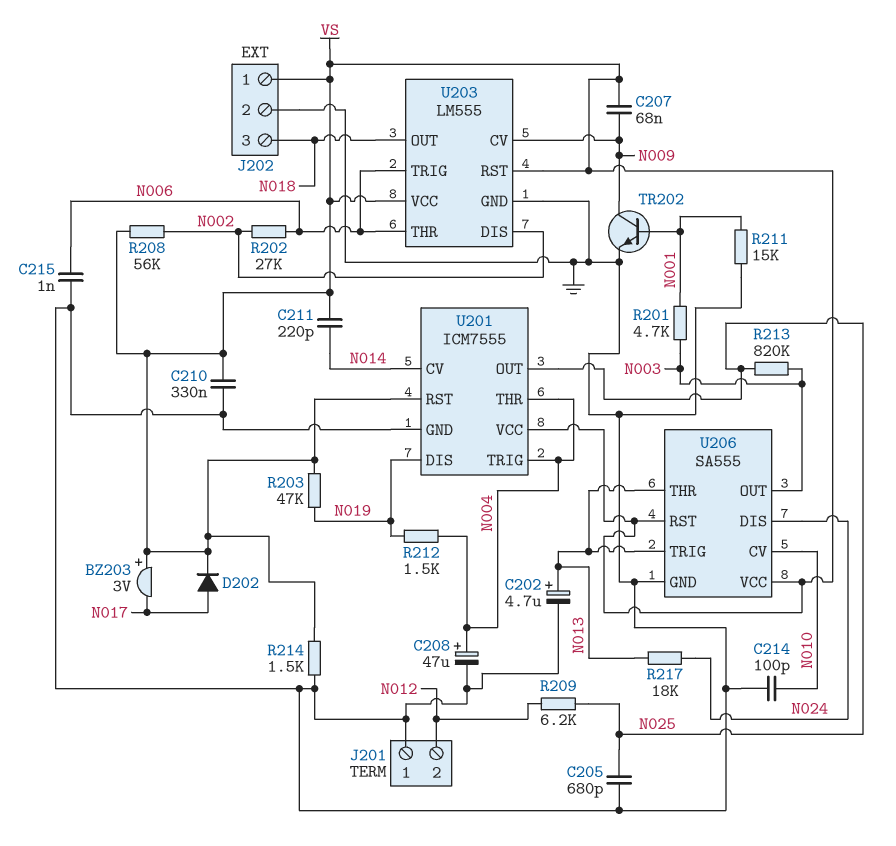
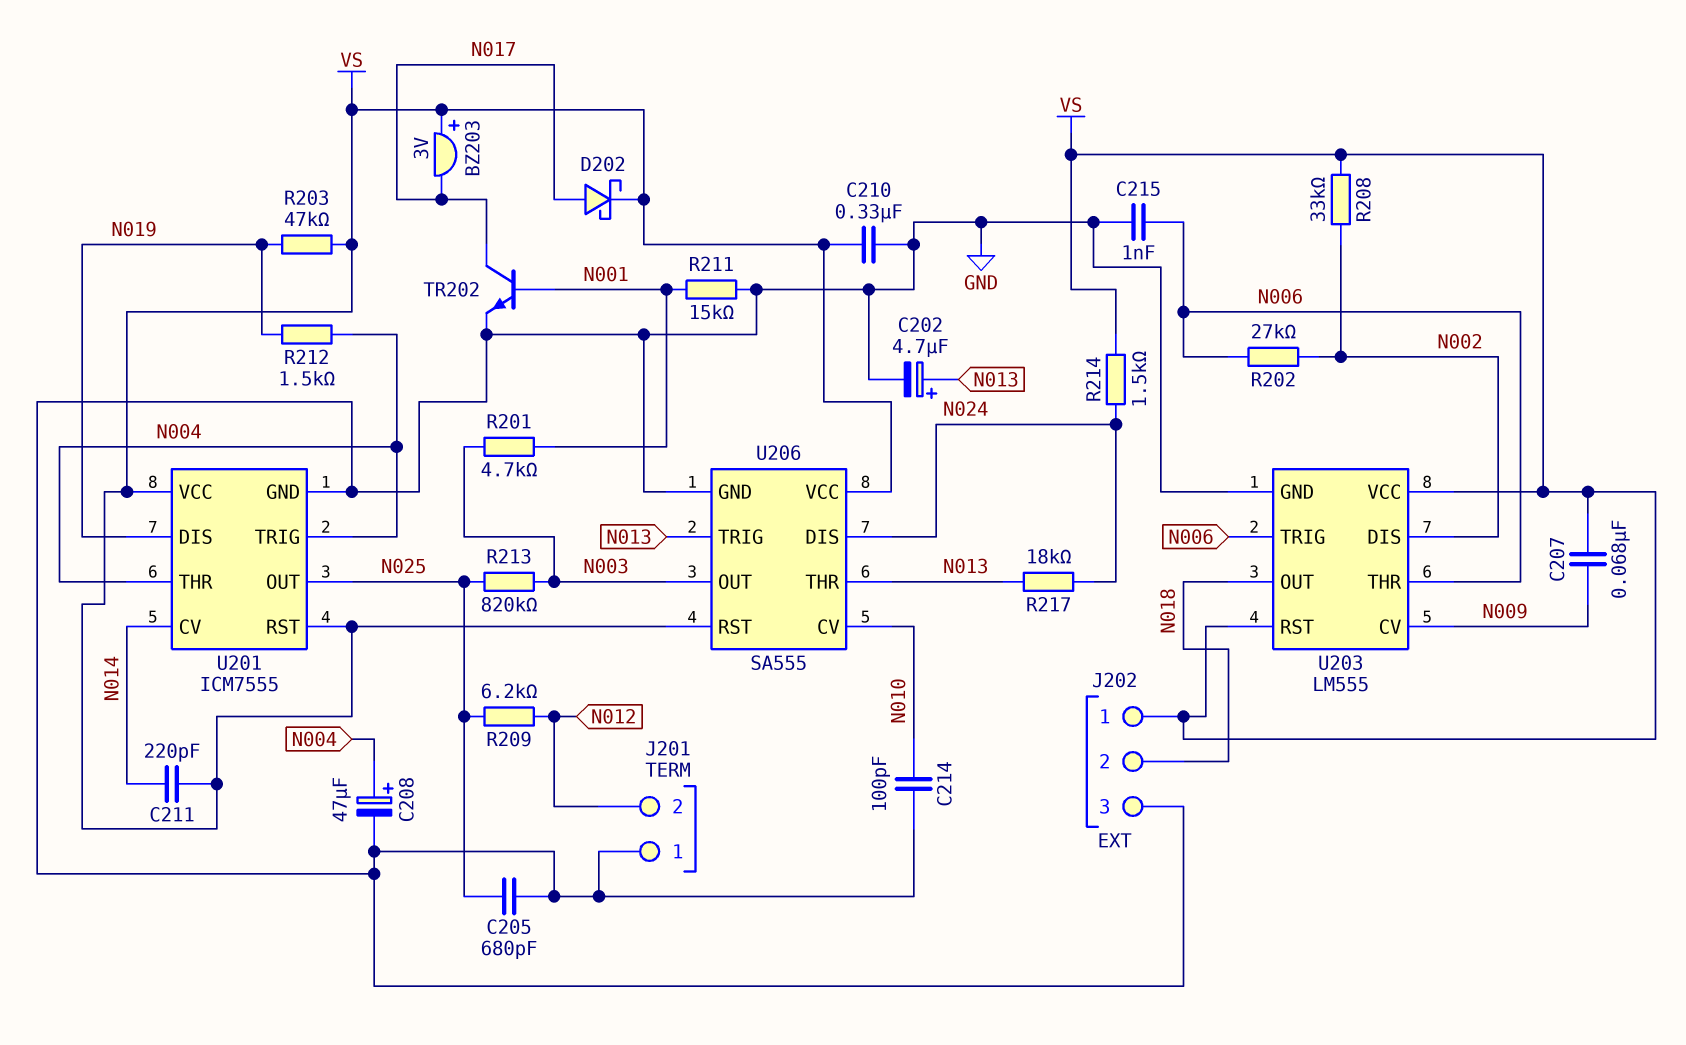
D202: diode (A N017, K VS) -> schottky (A N017, K VS)
J202 pin 2: GND -> N018
J202 pin 3: N018 -> GND
R208: 56k (N002, VS) -> 33k (N002, VS)
R214: 1.5k (GND, VS) -> 1.5k (N024, VS)
TR202: NPN (B N001, C N009, E GND) -> NPN (B N001, C N017, E GND)

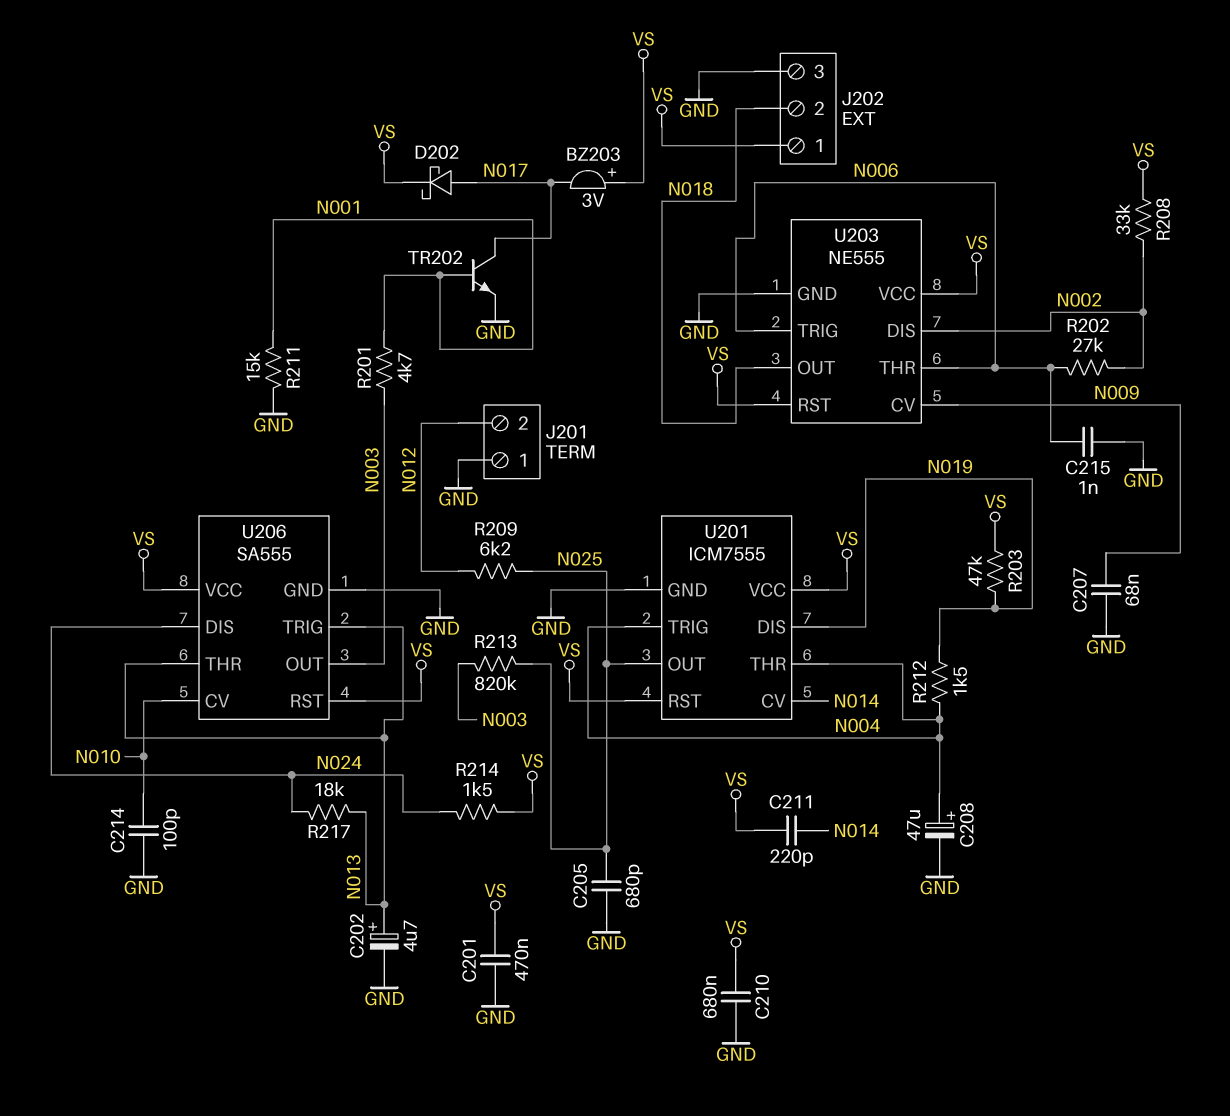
C201: none -> 470nF (GND, VS)
C207: 68nF (N009, VS) -> 68nF (GND, N009)
C210: 330nF (GND, VS) -> 680nF (GND, VS)
U203: LM555 -> NE555

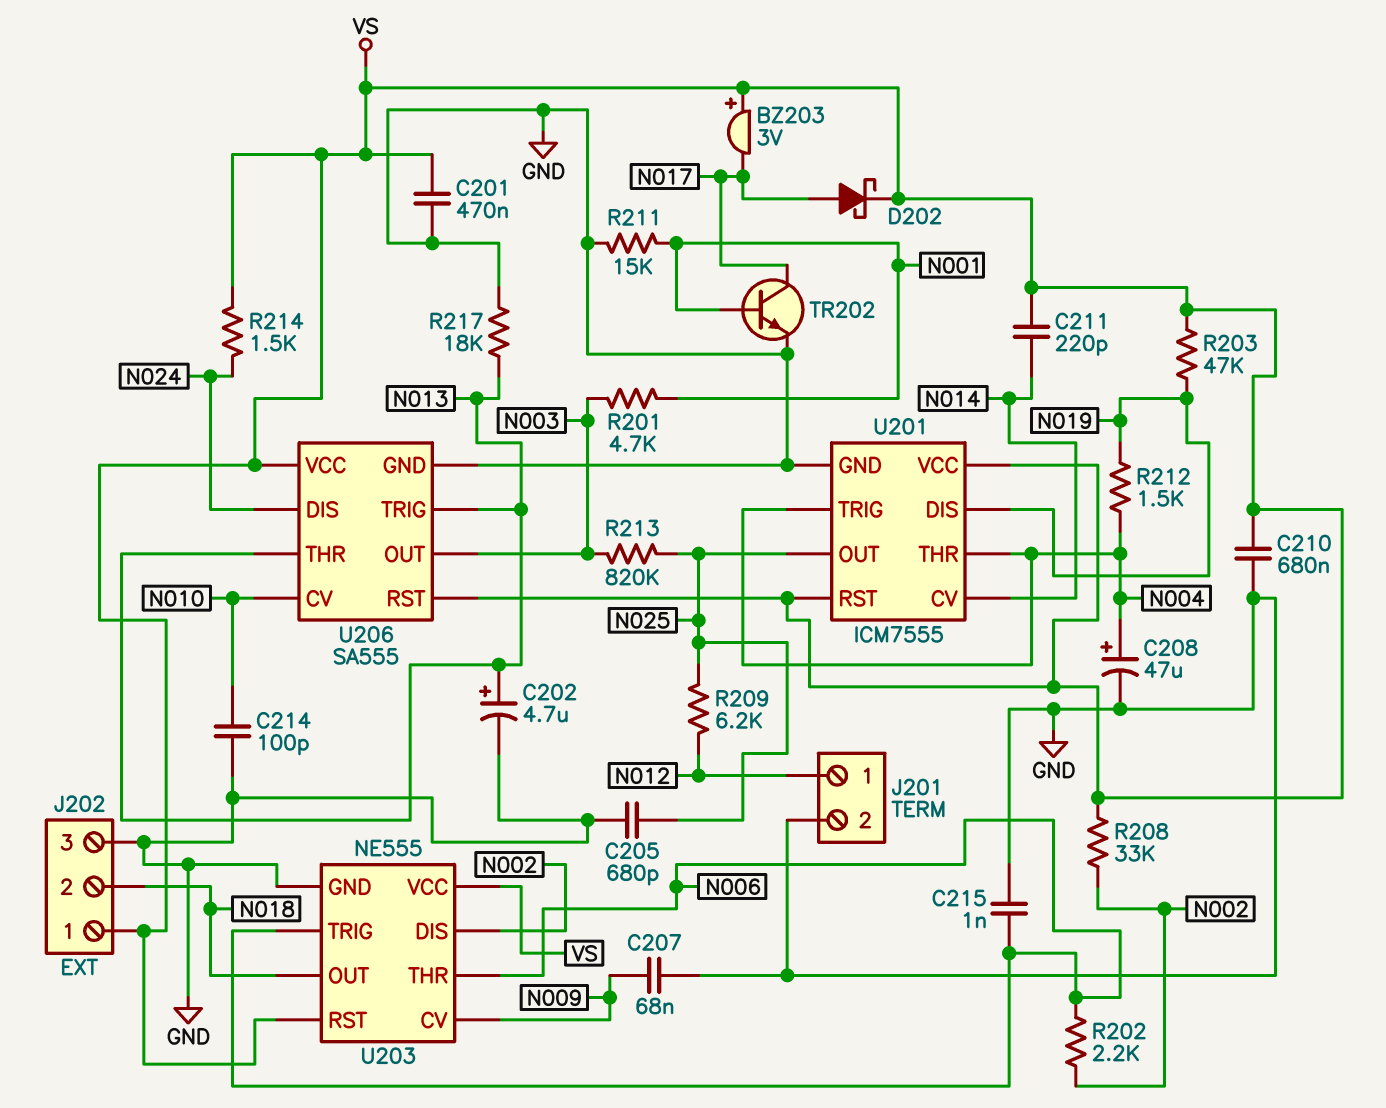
J201 pin 1: GND -> N012
J201 pin 2: N012 -> GND
R202: 27k (N002, N006) -> 2.2k (N002, N006)
R217: 18k (N013, N024) -> 18k (GND, N013)

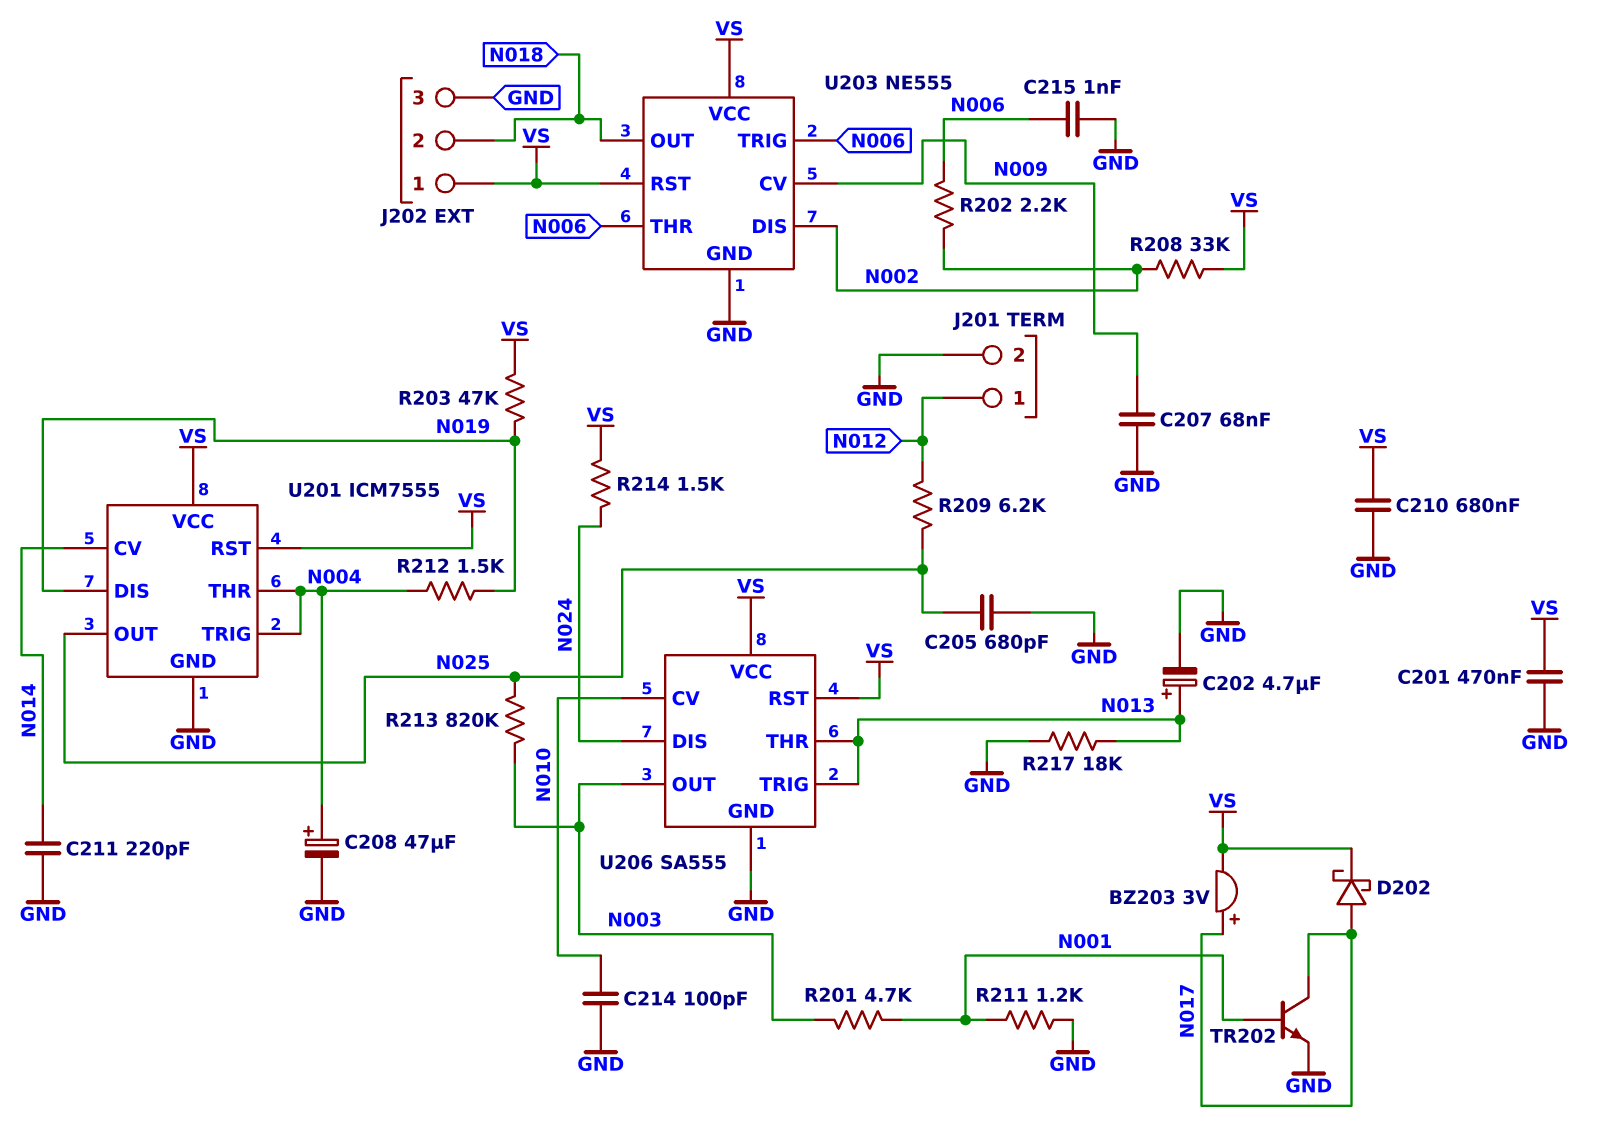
BZ203: buzzer 3V (plus VS, minus N017) -> buzzer 3V (plus N017, minus VS)
C211: 220pF (N014, VS) -> 220pF (GND, N014)
R211: 15k (GND, N001) -> 1.2k (GND, N001)

